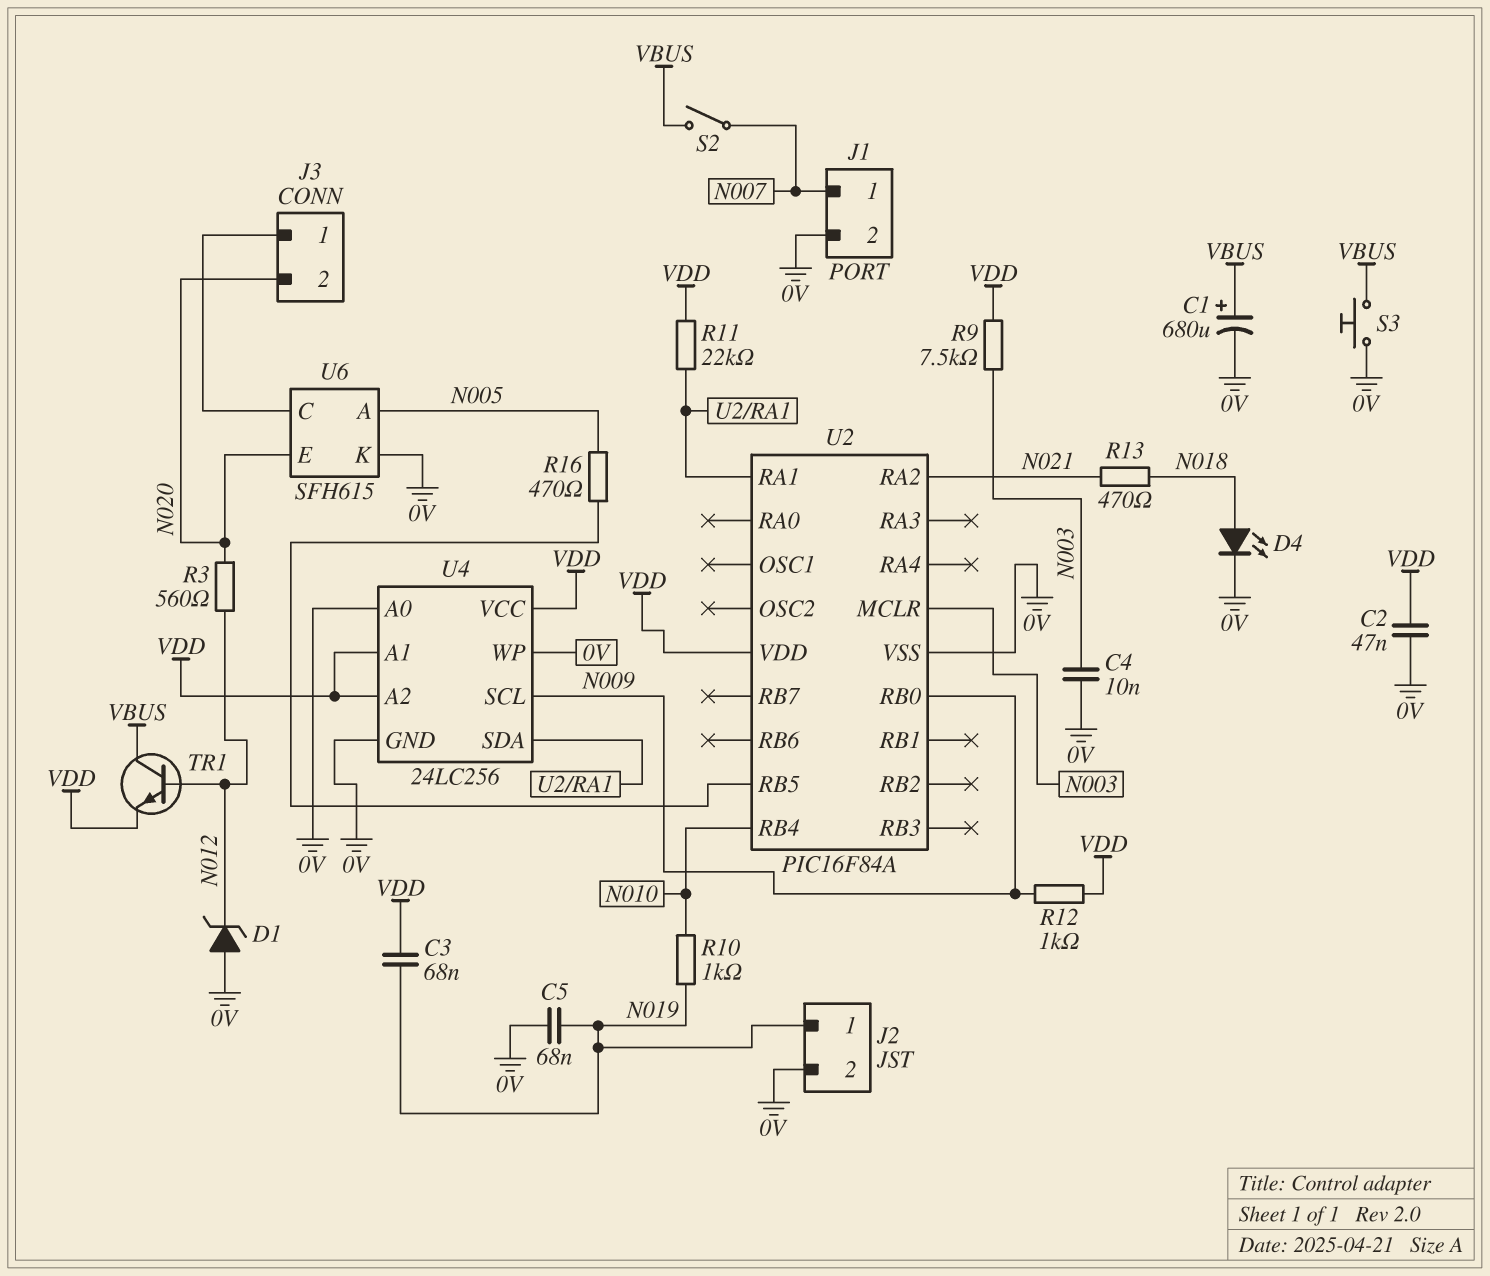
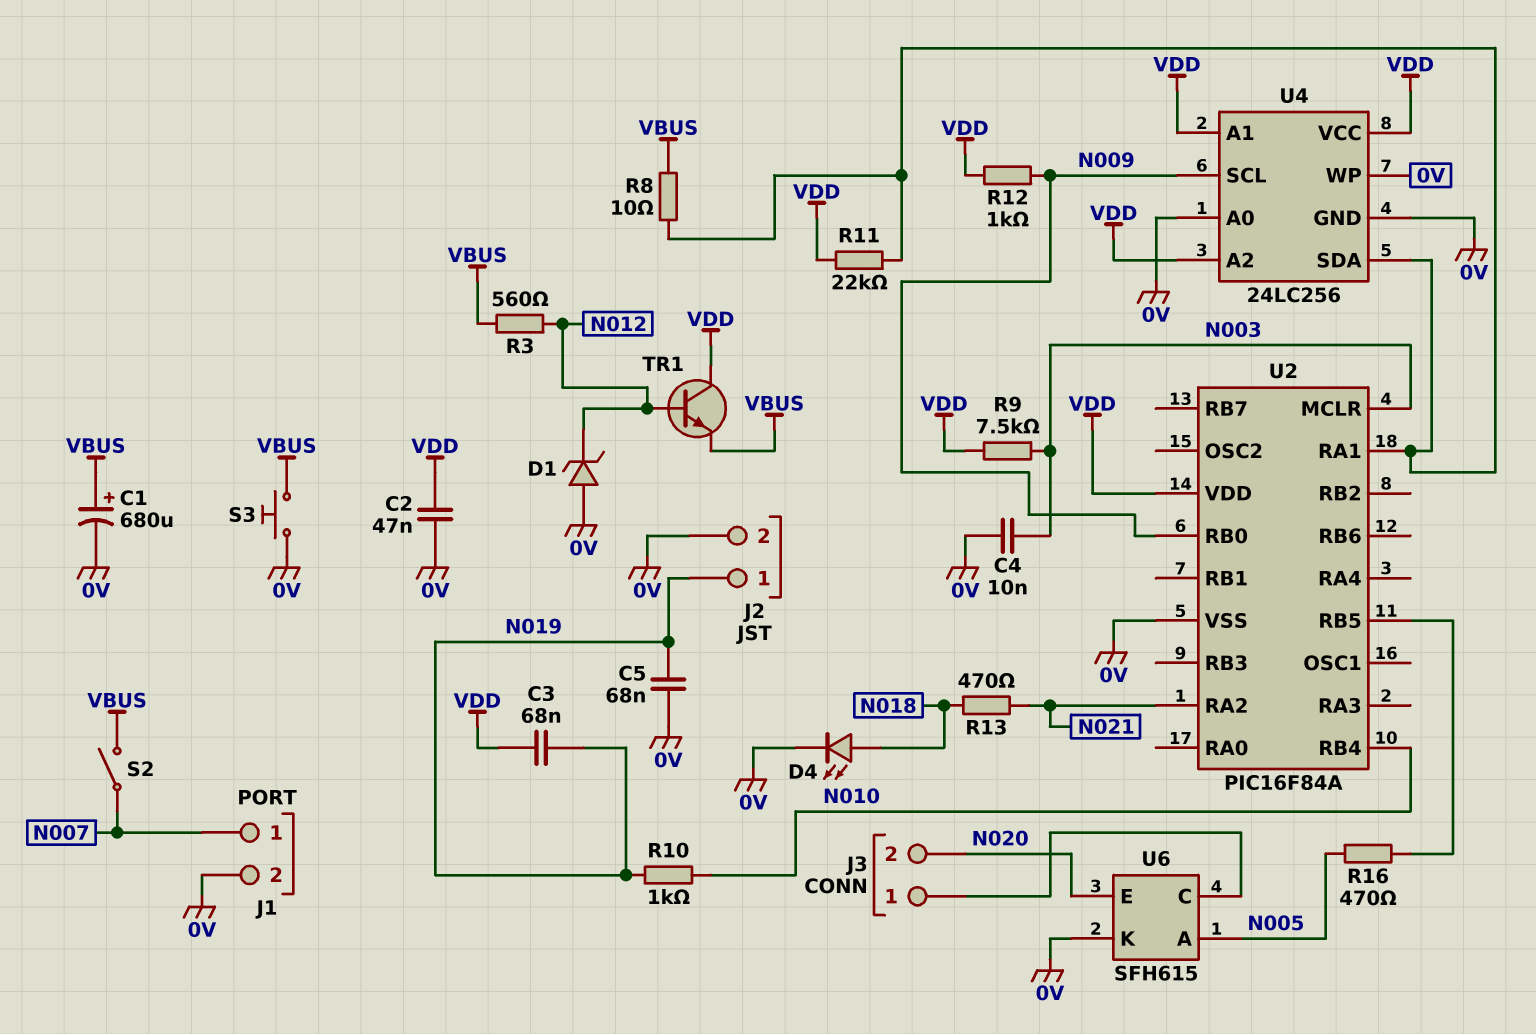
R3: 560 (N012, N020) -> 560 (N012, VBUS)
R8: none -> 10 (U2/RA1, VBUS)
TR1: NPN (B N012, C VBUS, E VDD) -> NPN (B N012, C VDD, E VBUS)

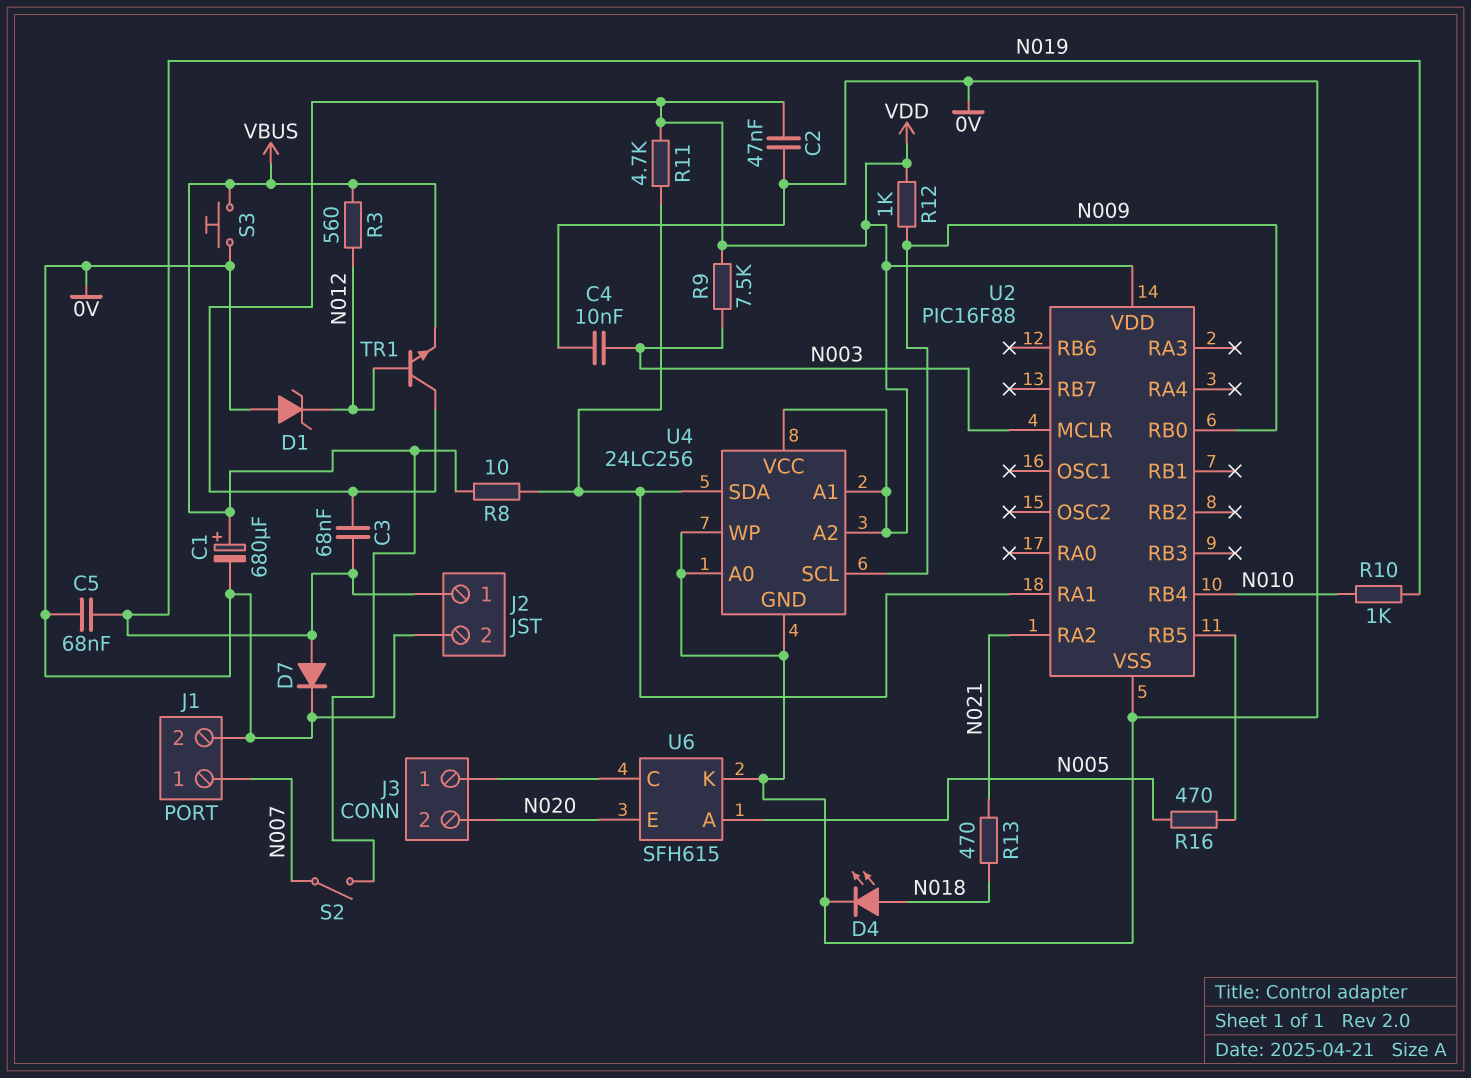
D7: none -> diode (A N019, K 0V)
R11: 22k (U2/RA1, VDD) -> 4.7k (U2/RA1, VDD)
U2: PIC16F84A -> PIC16F88

